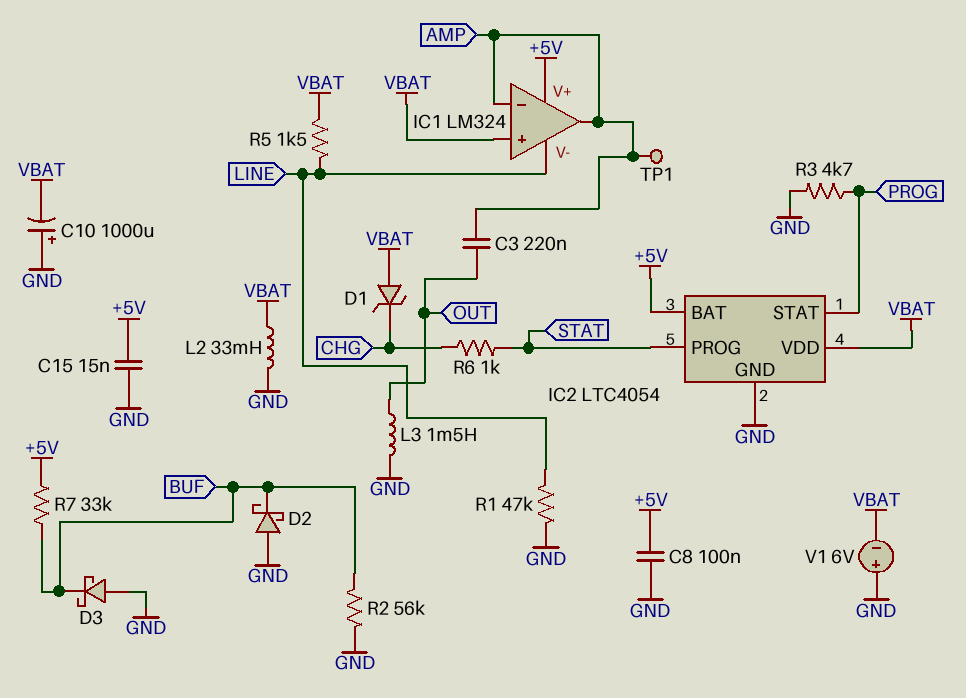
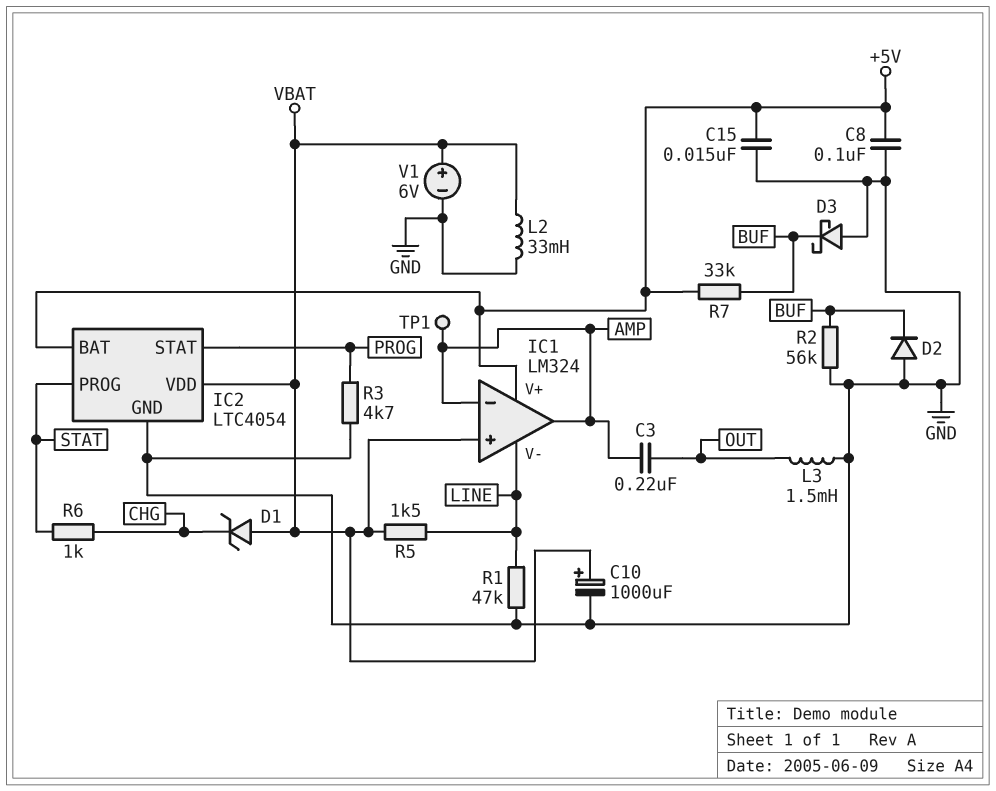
C10: 1000uF (plus GND, minus VBAT) -> 1000uF (plus VBAT, minus GND)
D2: schottky (A GND, K BUF) -> diode (A GND, K BUF)
V1: 6V (plus GND, minus VBAT) -> 6V (plus VBAT, minus GND)

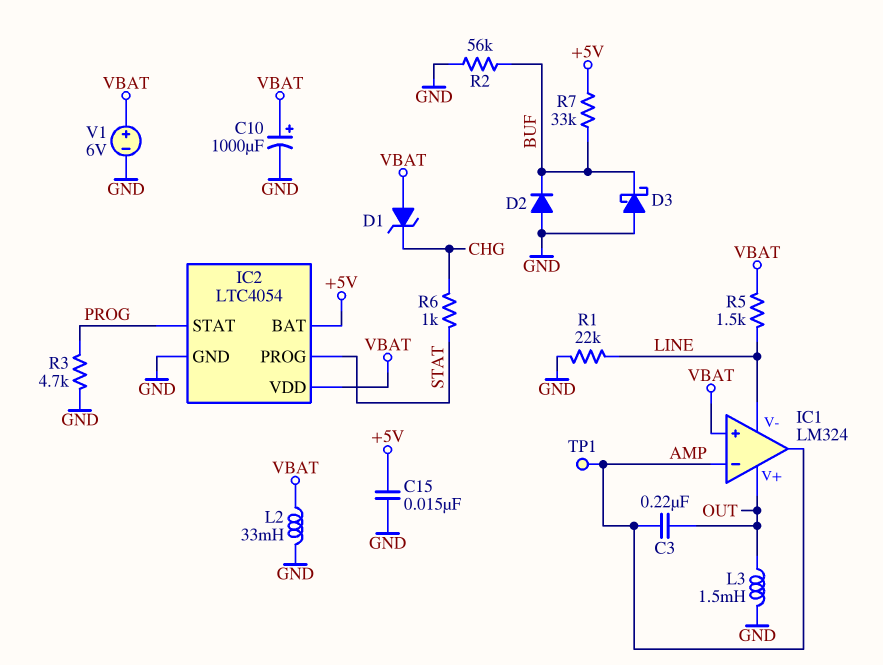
C8: 100nF (+5V, GND) -> none
IC1 pin V+: +5V -> OUT
R1: 47k (GND, LINE) -> 22k (GND, LINE)

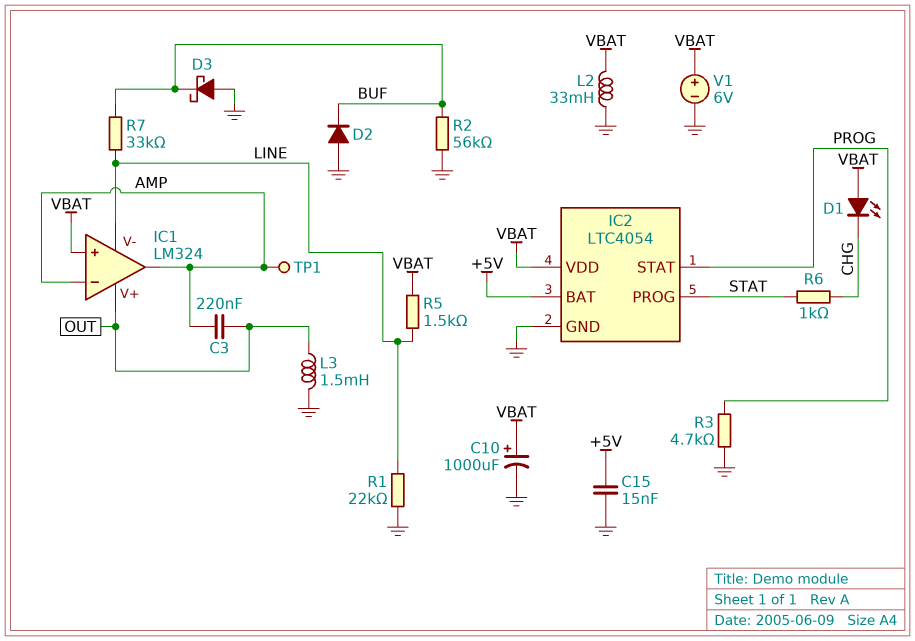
D1: zener (A VBAT, K CHG) -> LED (A VBAT, K CHG)
R7: 33k (+5V, BUF) -> 33k (BUF, LINE)

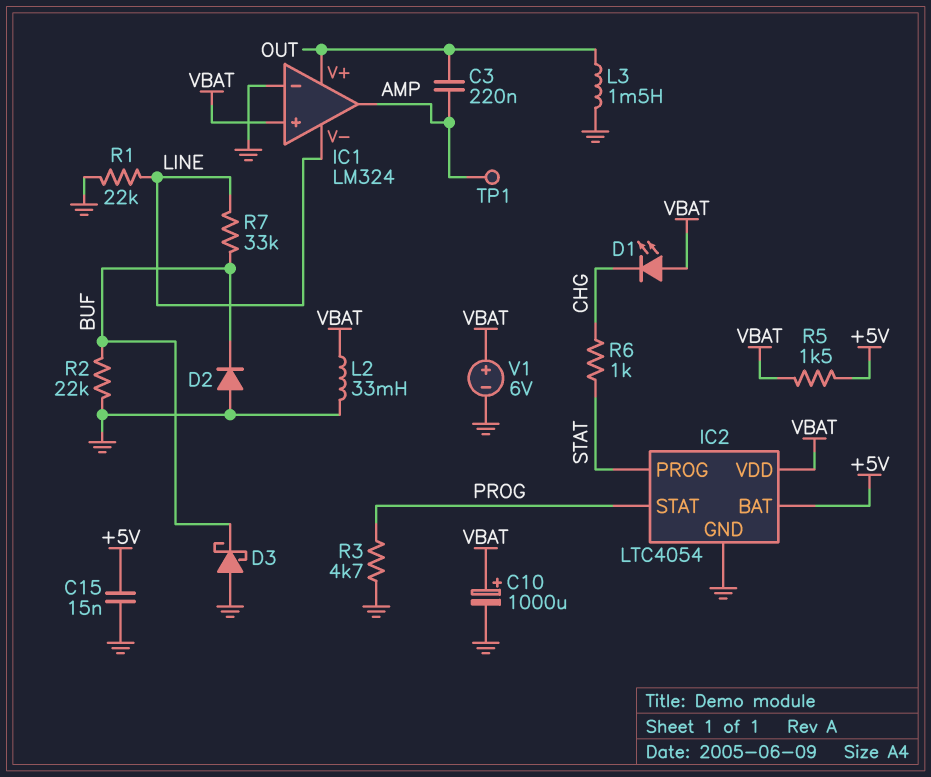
IC1 pin in-: AMP -> GND
R2: 56k (BUF, GND) -> 22k (BUF, GND)
R5: 1.5k (LINE, VBAT) -> 1.5k (+5V, VBAT)

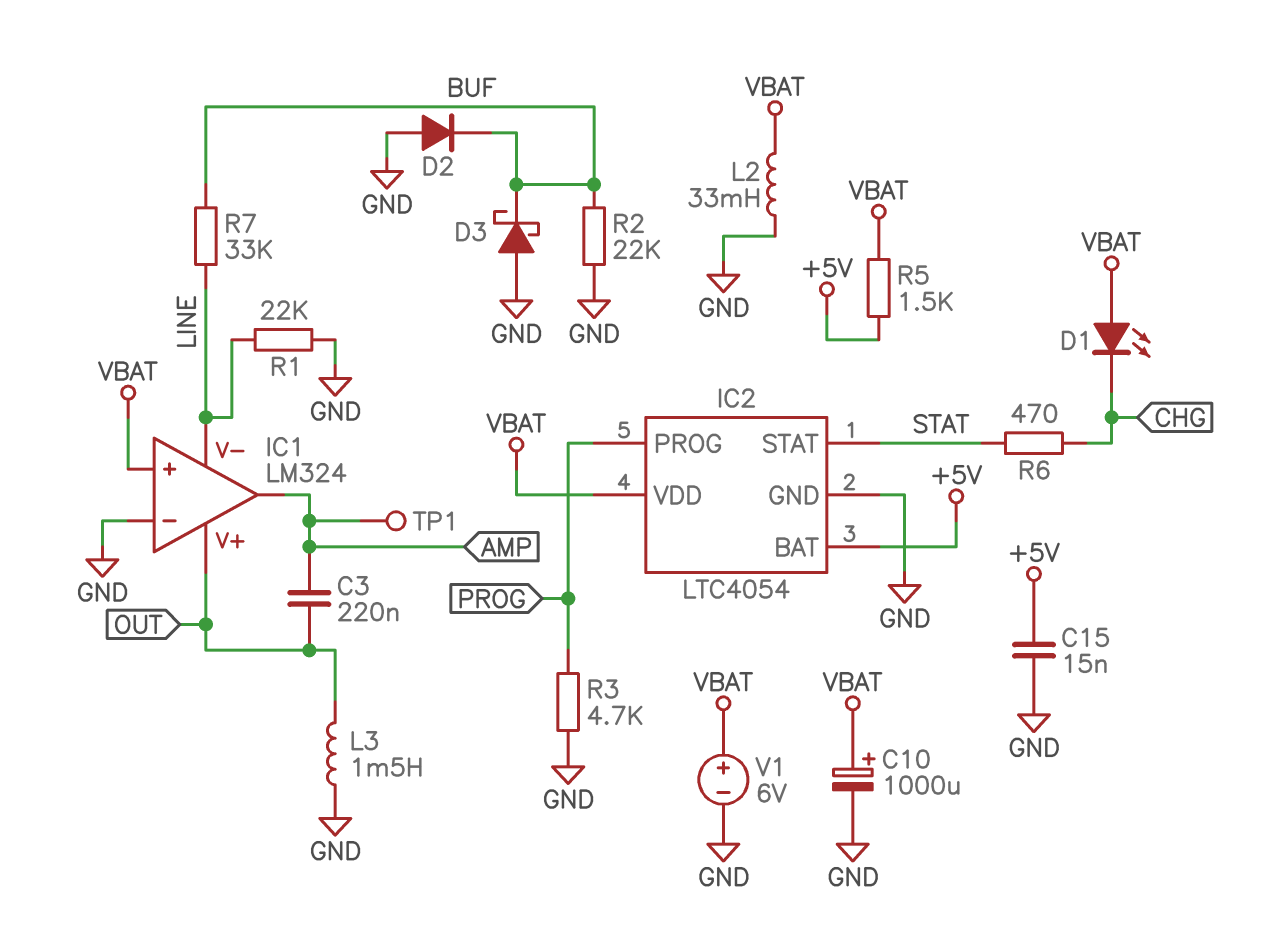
IC2 pin PROG: STAT -> PROG
IC2 pin STAT: PROG -> STAT
R6: 1k (CHG, STAT) -> 470 (CHG, STAT)

